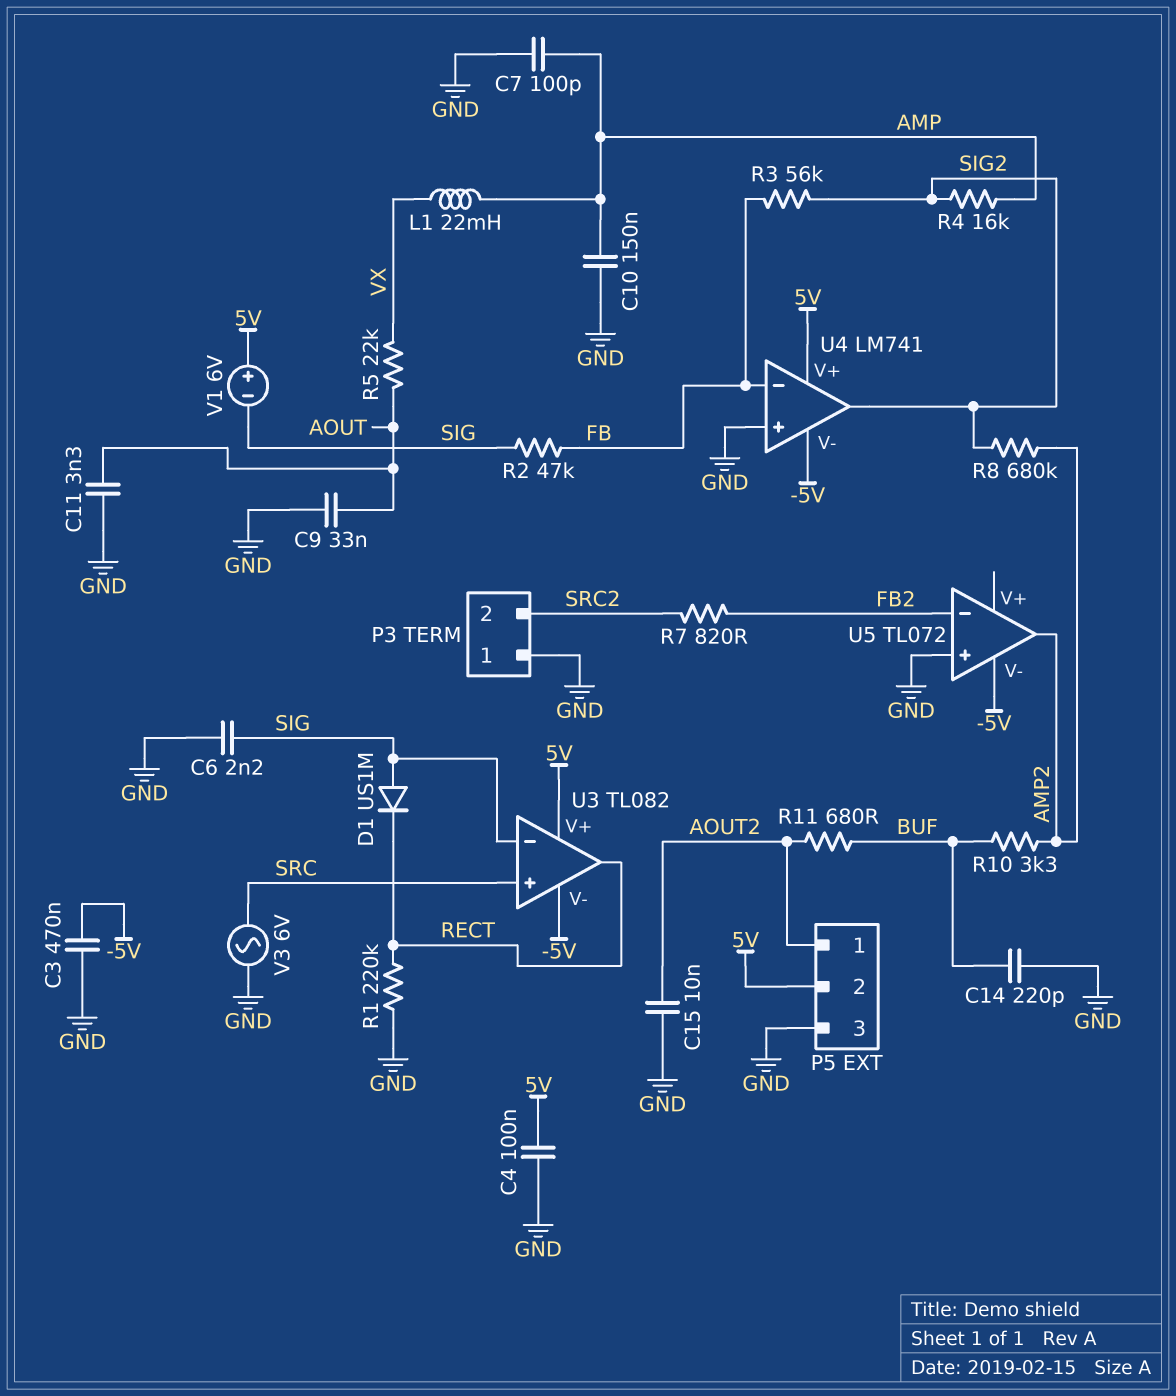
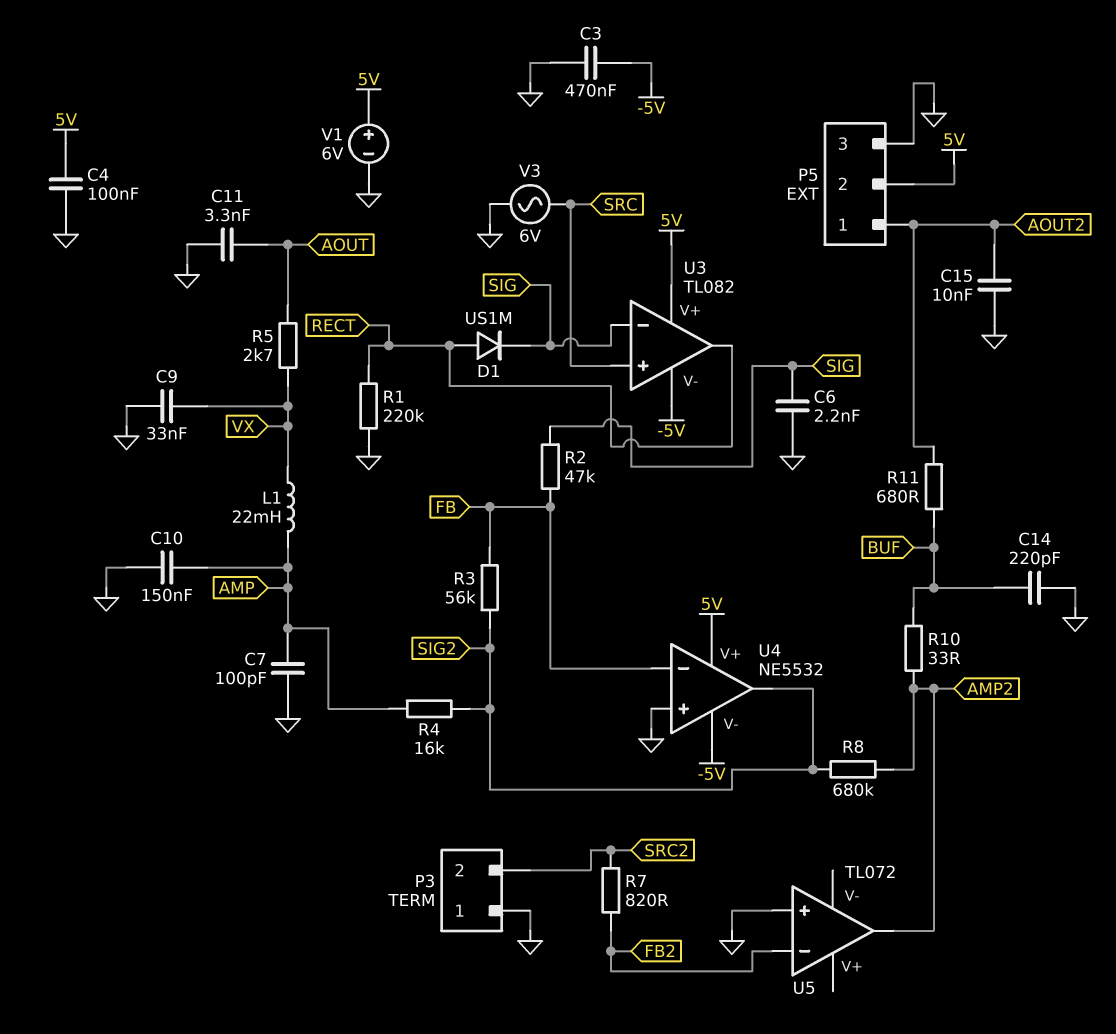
C9: 33nF (AOUT, GND) -> 33nF (GND, VX)
D1: diode US1M (A SIG, K RECT) -> diode US1M (A RECT, K SIG)
R5: 22k (AOUT, VX) -> 2.7k (AOUT, VX)
R10: 3.3k (AMP2, BUF) -> 33 (AMP2, BUF)
U4: LM741 -> NE5532
U5 pin V-: -5V -> none
V1: 6V (plus 5V, minus SIG) -> 6V (plus 5V, minus GND)

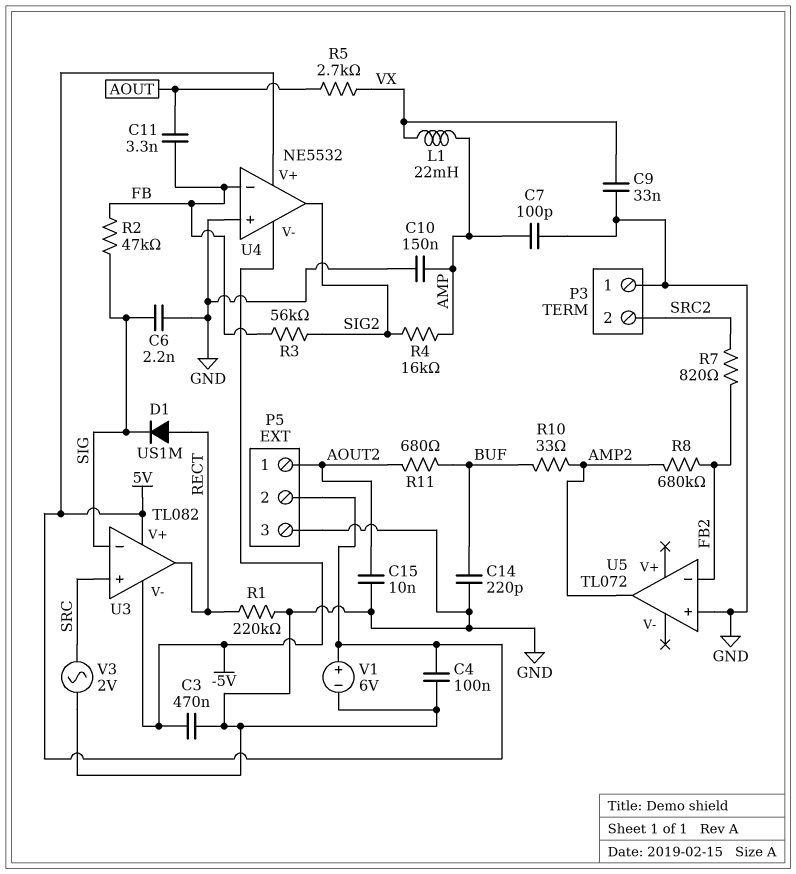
C11: 3.3nF (AOUT, GND) -> 3.3nF (AOUT, FB)
R8: 680k (AMP2, SIG2) -> 680k (AMP2, FB2)
V3: AC 6V (GND, SRC) -> AC 2V (GND, SRC)

